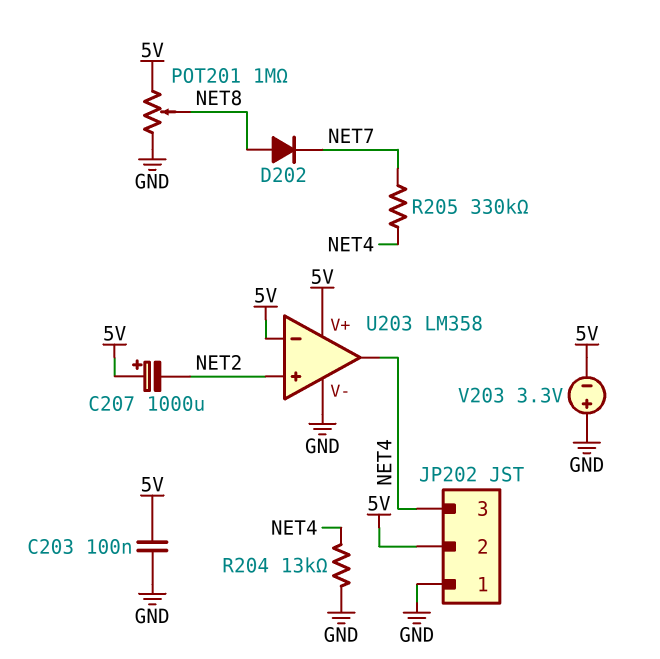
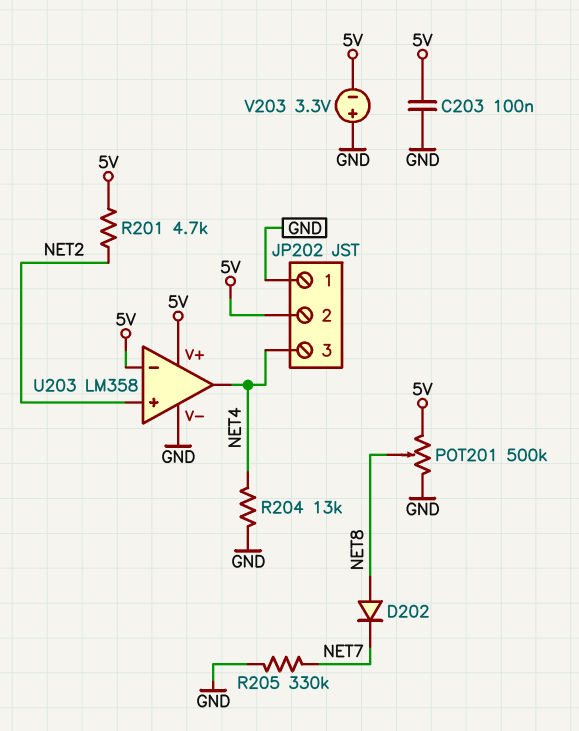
C207: 1000uF (plus 5V, minus NET2) -> none
POT201: 1M (5V, GND, wiper NET8) -> 500k (5V, GND, wiper NET8)
R201: none -> 4.7k (5V, NET2)
R205: 330k (NET4, NET7) -> 330k (GND, NET7)

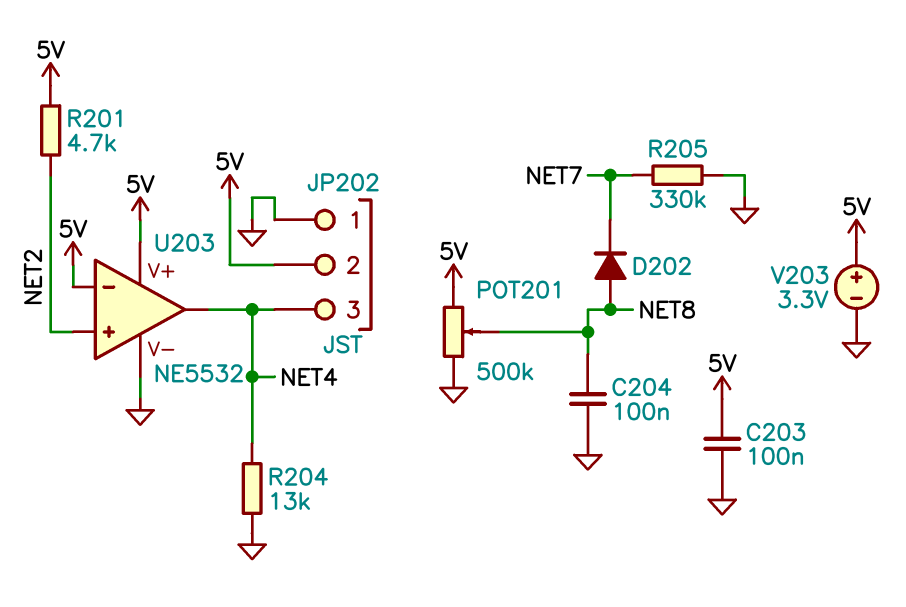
C204: none -> 100nF (GND, NET8)
U203: LM358 -> NE5532
V203: 3.3V (plus GND, minus 5V) -> 3.3V (plus 5V, minus GND)

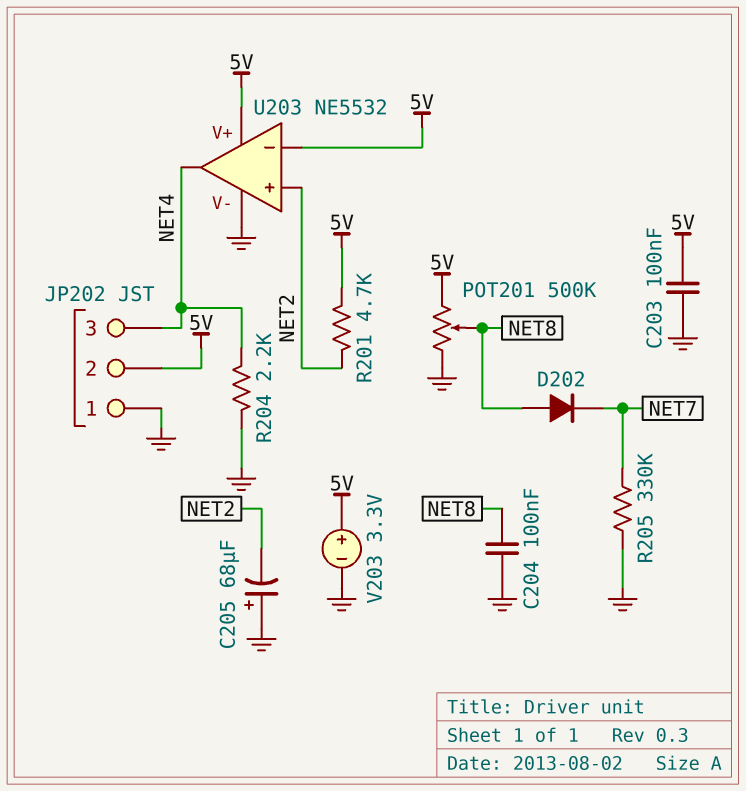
C205: none -> 68uF (plus GND, minus NET2)
R204: 13k (GND, NET4) -> 2.2k (GND, NET4)

